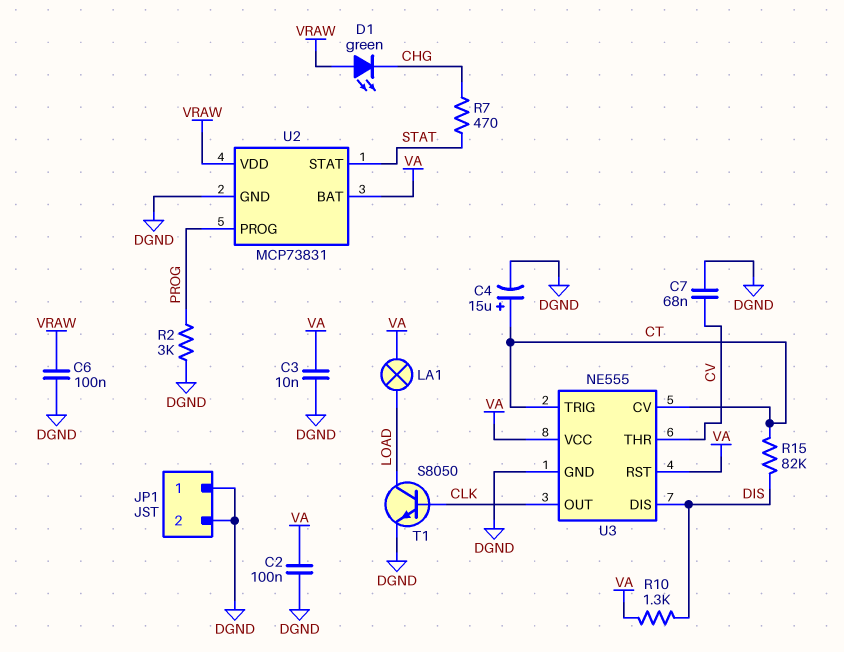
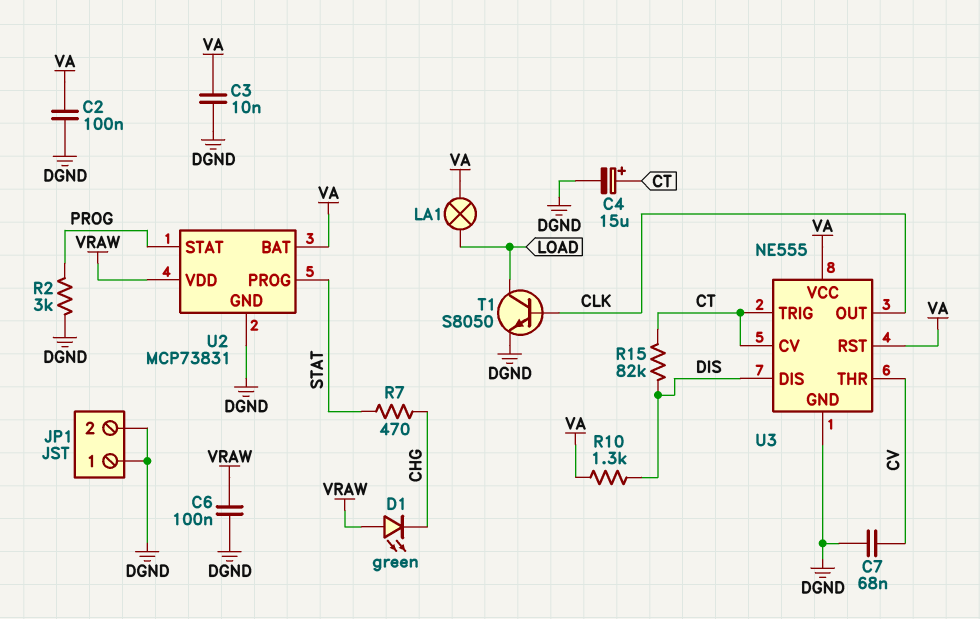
U2 pin PROG: PROG -> STAT
U2 pin STAT: STAT -> PROG

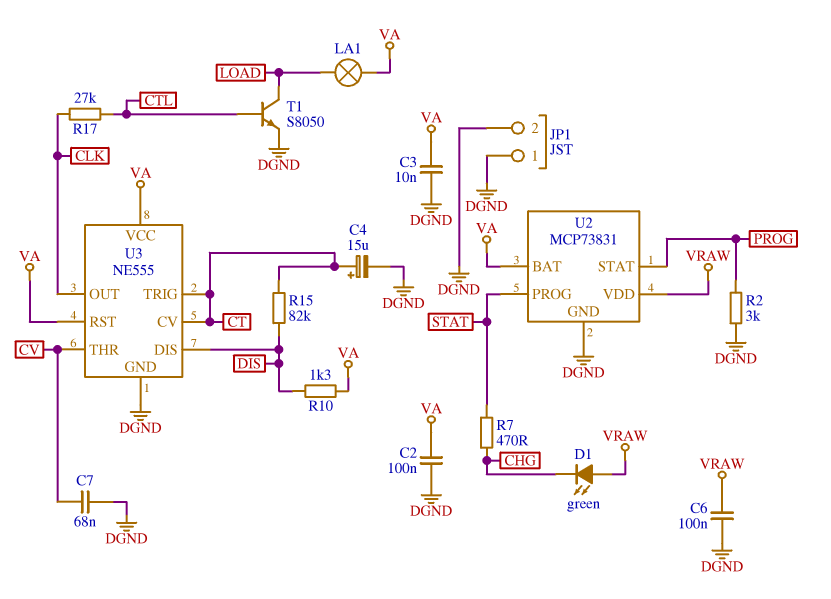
R17: none -> 27k (CLK, CTL)
T1: NPN S8050 (B CLK, C LOAD, E DGND) -> NPN S8050 (B CTL, C LOAD, E DGND)

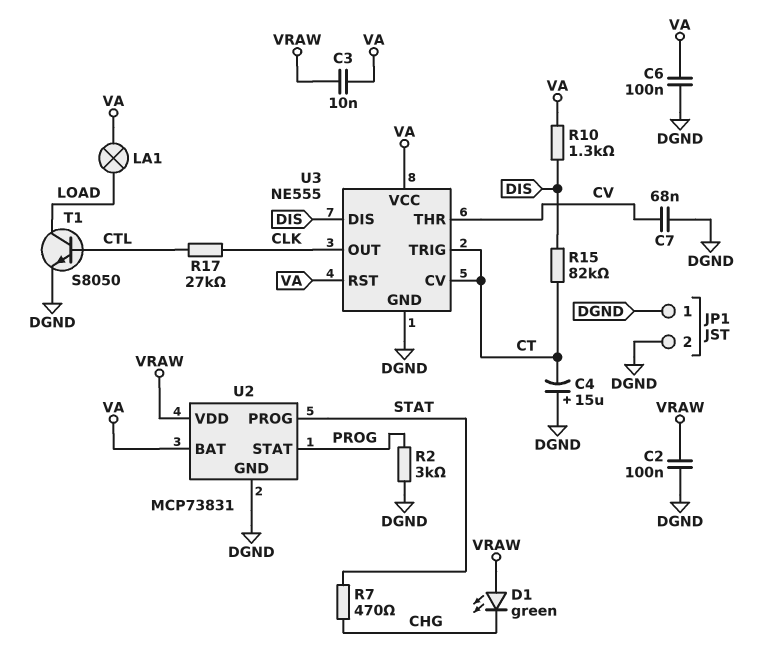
C2: 100nF (DGND, VA) -> 100nF (DGND, VRAW)
C3: 10nF (DGND, VA) -> 10nF (VA, VRAW)
C4: 15uF (plus CT, minus DGND) -> 15uF (plus DGND, minus CT)
C6: 100nF (DGND, VRAW) -> 100nF (DGND, VA)

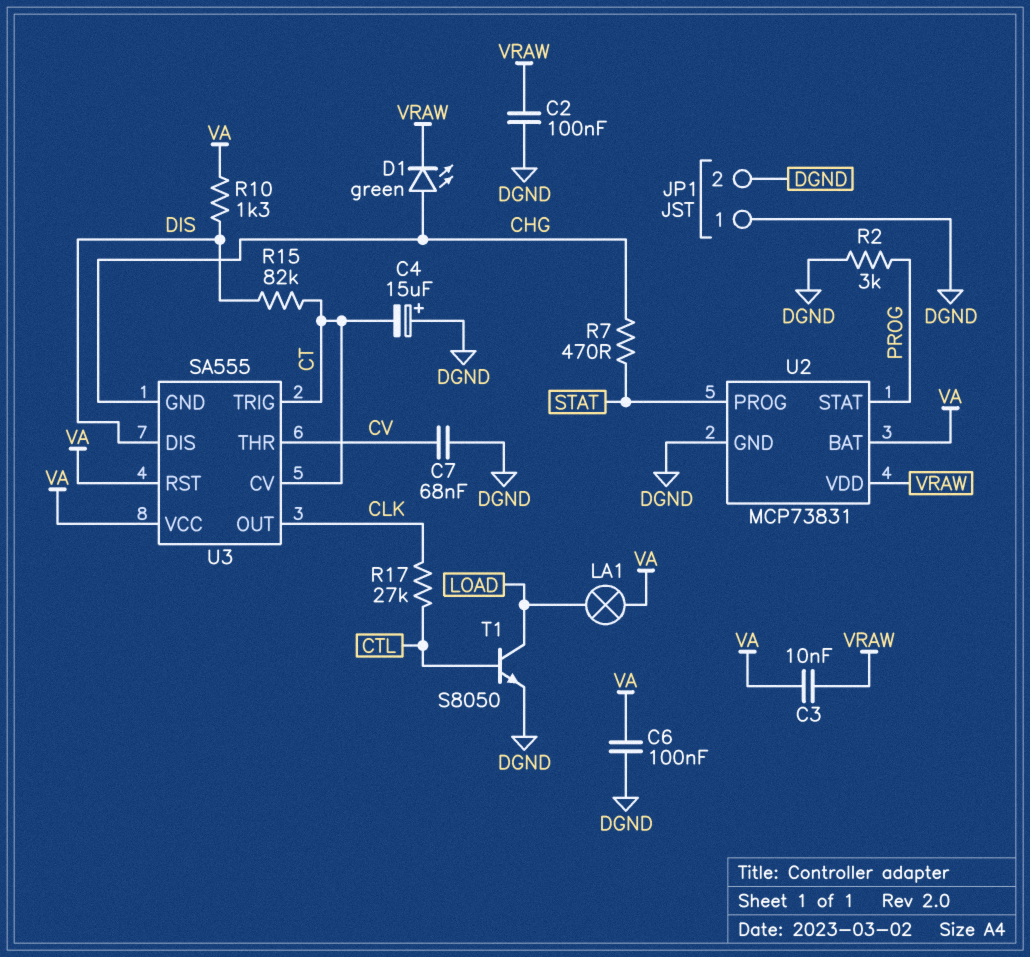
D1: LED green (A VRAW, K CHG) -> LED green (A CHG, K VRAW)
U3: NE555 -> SA555
U3 pin GND: DGND -> CHG

